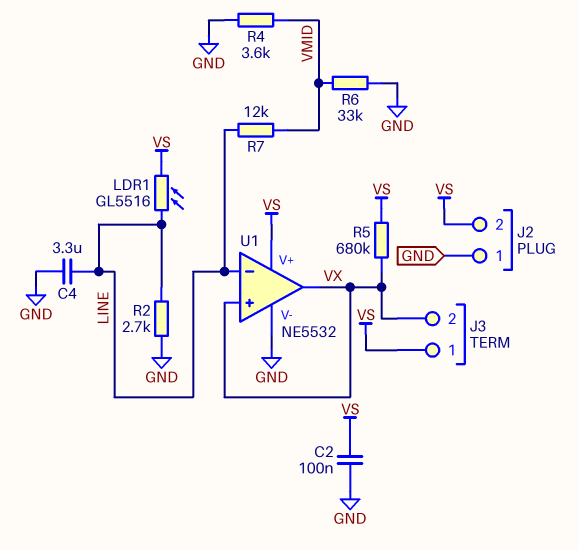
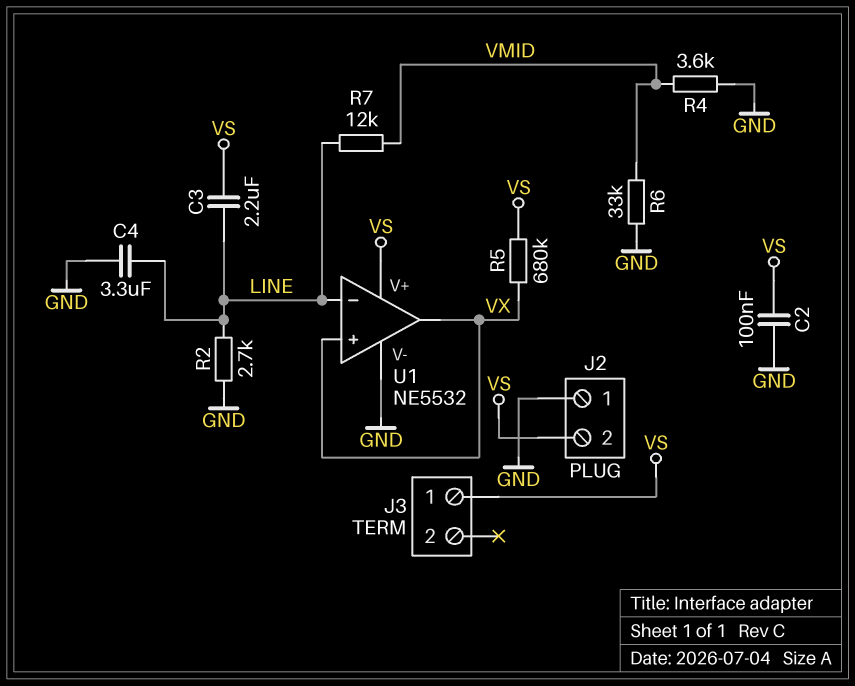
C3: none -> 2.2uF (LINE, VS)
J3 pin 2: VX -> none
LDR1: GL5516 (LINE, VS) -> none

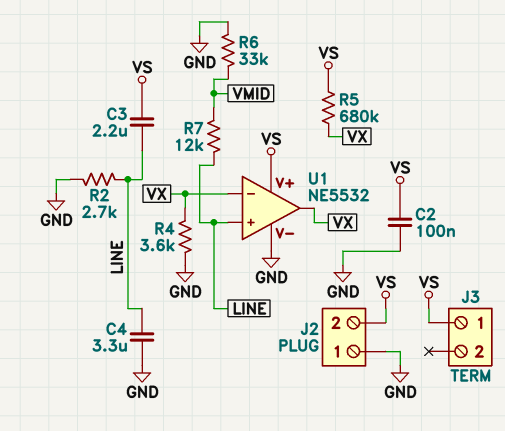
R4: 3.6k (GND, VMID) -> 3.6k (GND, VX)
U1 pin in+: VX -> LINE
U1 pin in-: LINE -> VX

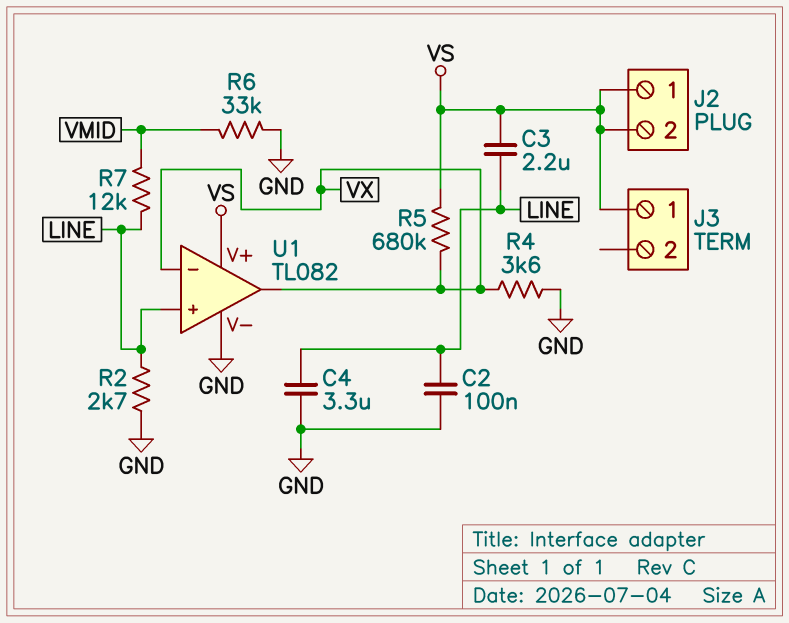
C2: 100nF (GND, VS) -> 100nF (GND, LINE)
J2 pin 1: GND -> VS
U1: NE5532 -> TL082

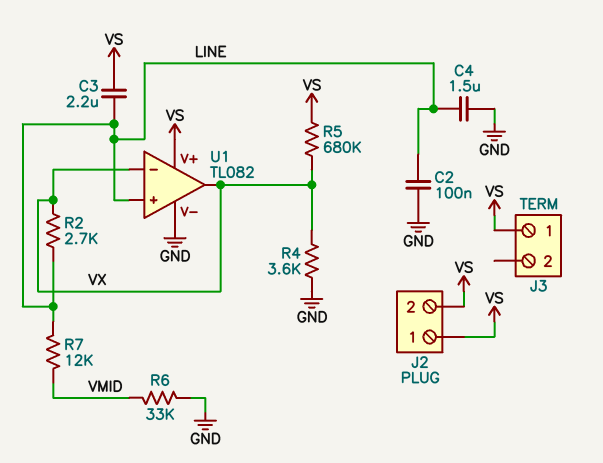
C4: 3.3uF (GND, LINE) -> 1.5uF (GND, LINE)
R2: 2.7k (GND, LINE) -> 2.7k (LINE, VX)

